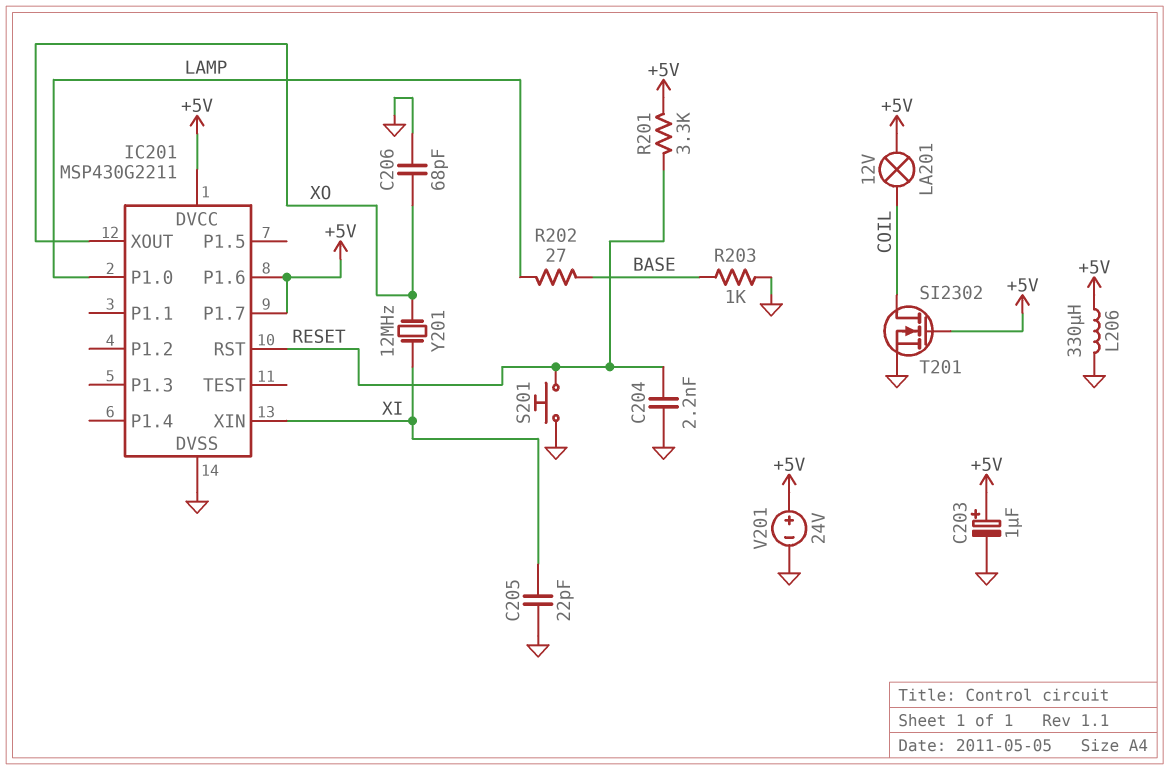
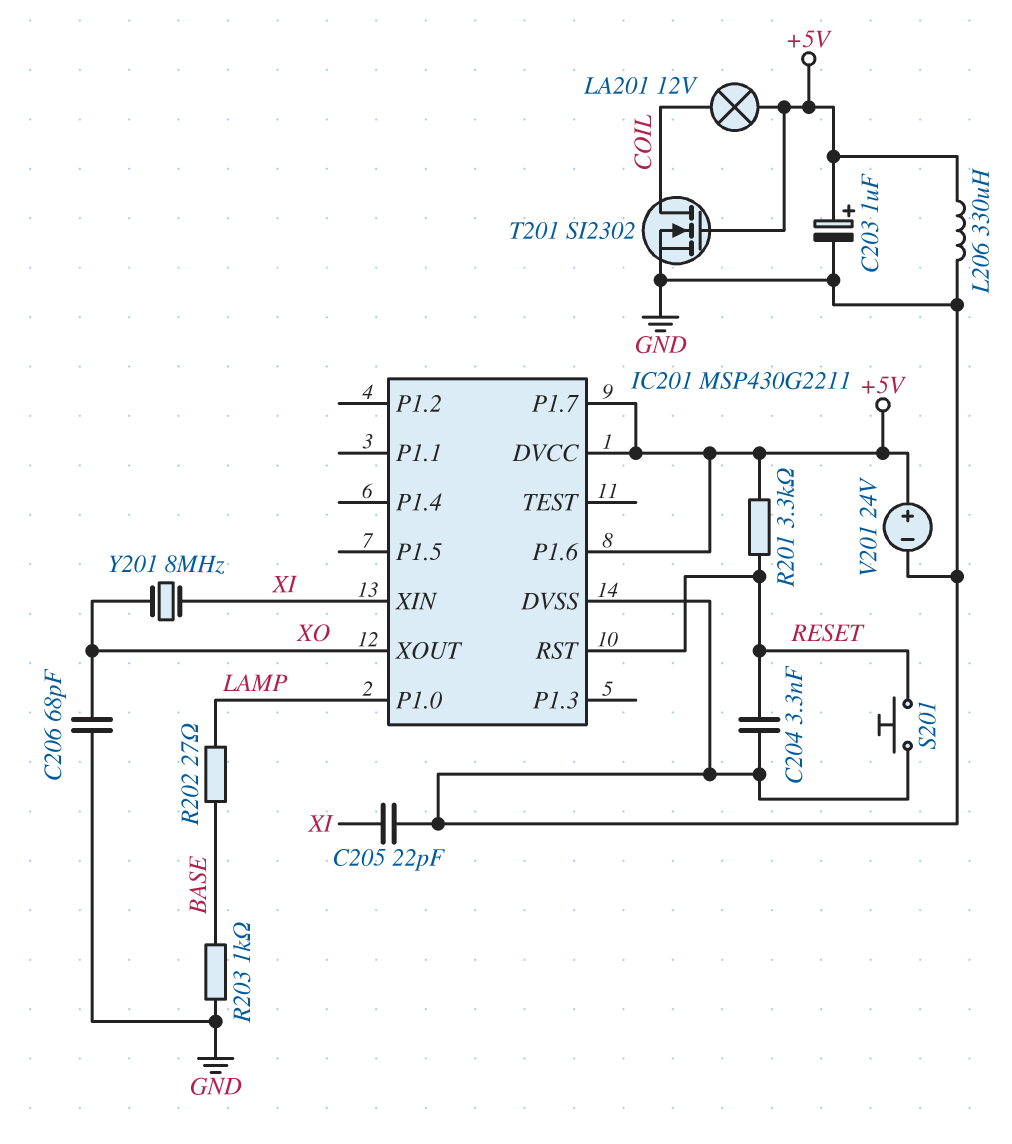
C204: 2.2nF (GND, RESET) -> 3.3nF (GND, RESET)
Y201: 12MHz (XI, XO) -> 8MHz (XI, XO)

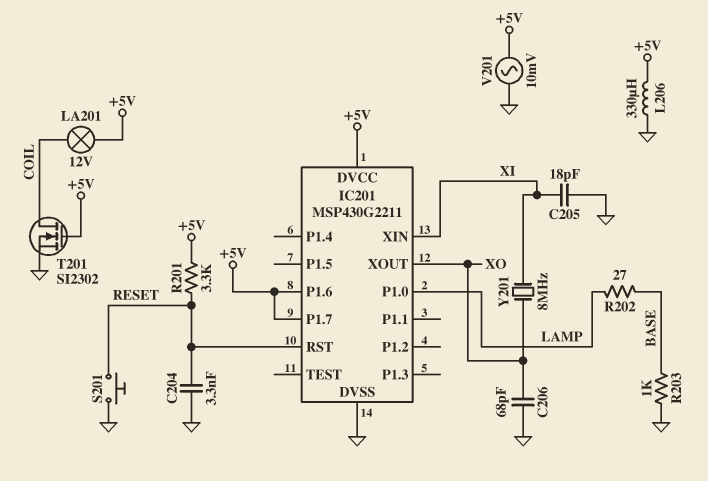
C203: 1uF (plus +5V, minus GND) -> none
C205: 22pF (GND, XI) -> 18pF (GND, XI)
V201: 24V (plus +5V, minus GND) -> AC 10mV (+5V, GND)

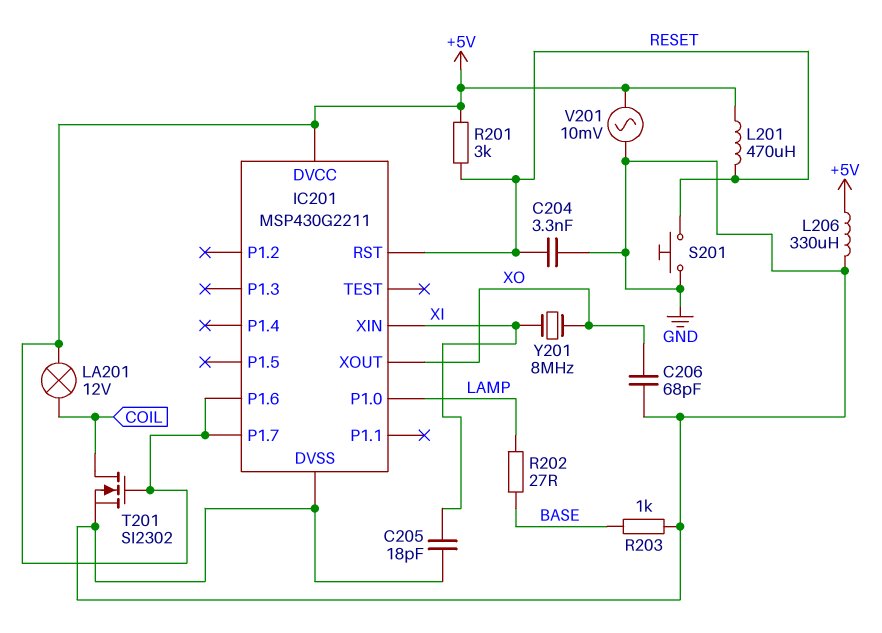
L201: none -> 470uH (+5V, RESET)
R201: 3.3k (+5V, RESET) -> 3k (+5V, RESET)

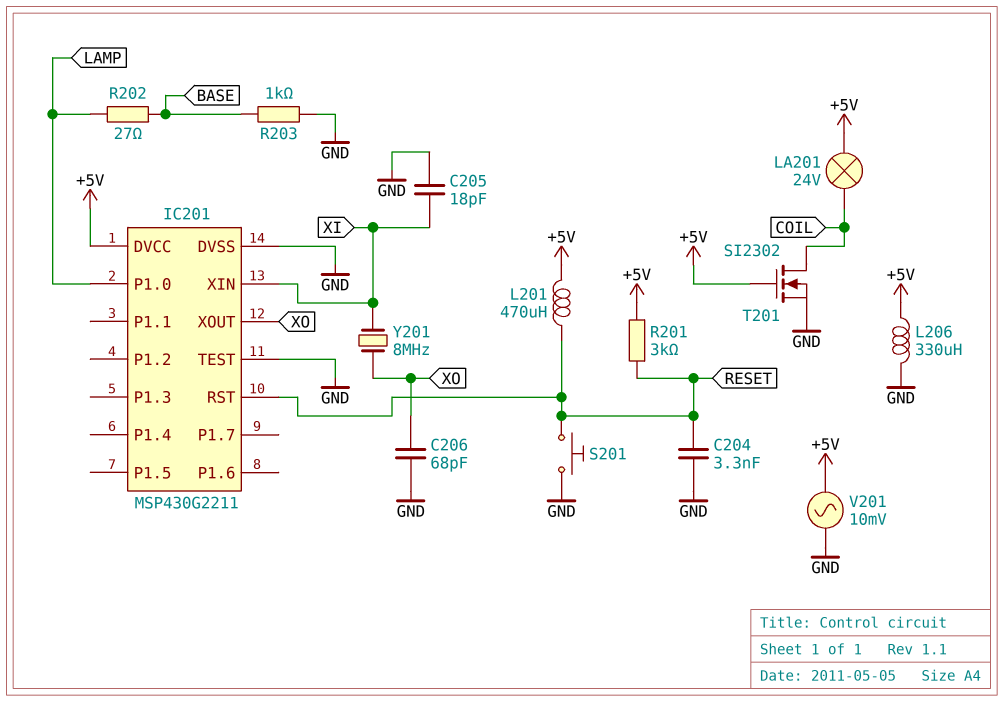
IC201 pin P1.6: +5V -> none
IC201 pin P1.7: +5V -> none
IC201 pin TEST: none -> GND
LA201: lamp 12V (+5V, COIL) -> lamp 24V (+5V, COIL)

